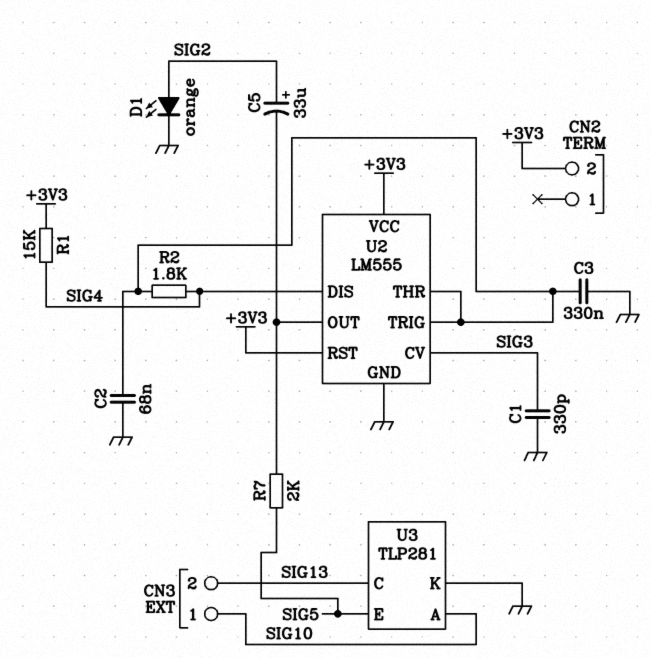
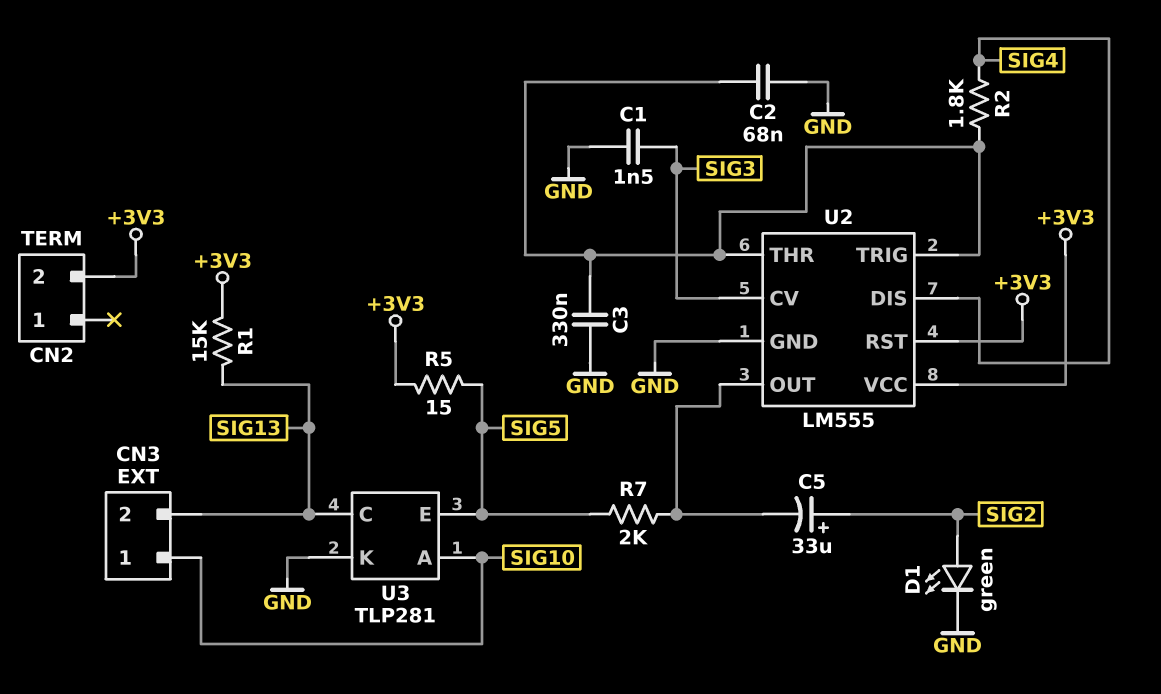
C1: 330pF (GND, SIG3) -> 1.5nF (GND, SIG3)
D1: LED orange (A SIG2, K GND) -> LED green (A SIG2, K GND)
R1: 15k (+3V3, SIG4) -> 15k (+3V3, SIG13)
R5: none -> 15 (+3V3, SIG5)

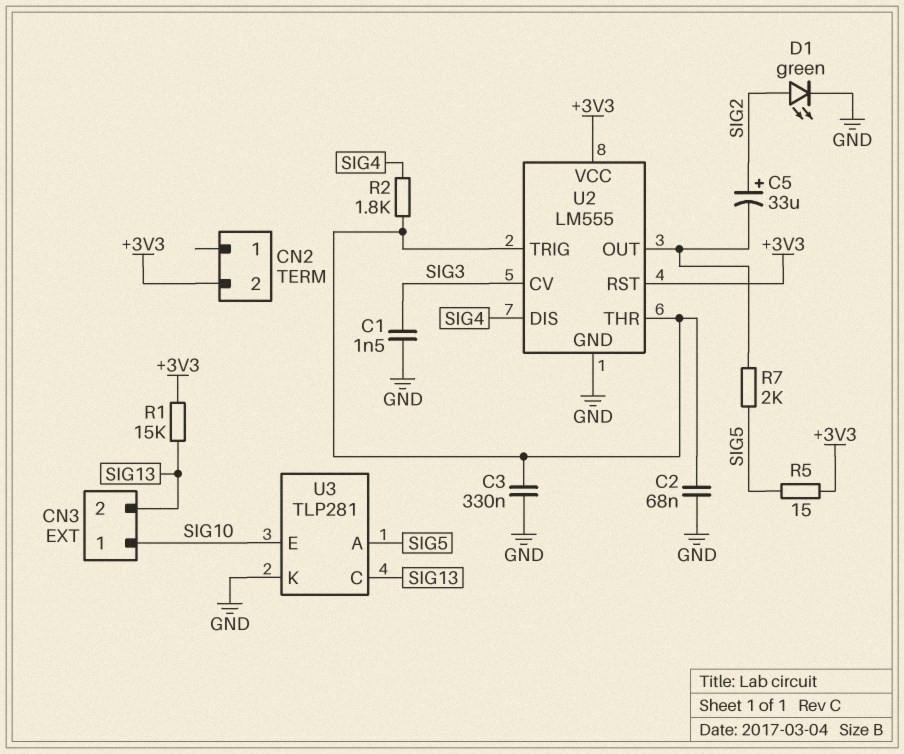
U3 pin A: SIG10 -> SIG5
U3 pin E: SIG5 -> SIG10

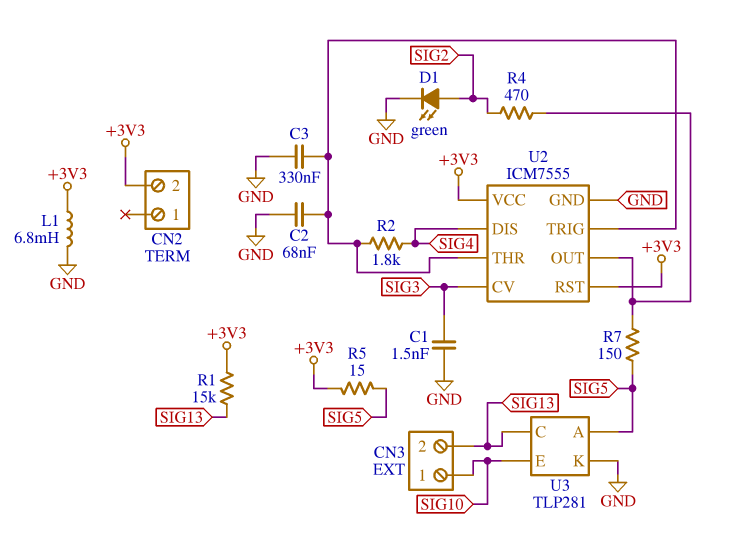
C5: 33uF (plus SIG2, minus U2/OUT) -> none
L1: none -> 6.8mH (+3V3, GND)
R4: none -> 470 (SIG2, U2/OUT)
R7: 2k (SIG5, U2/OUT) -> 150 (SIG5, U2/OUT)
U2: LM555 -> ICM7555

